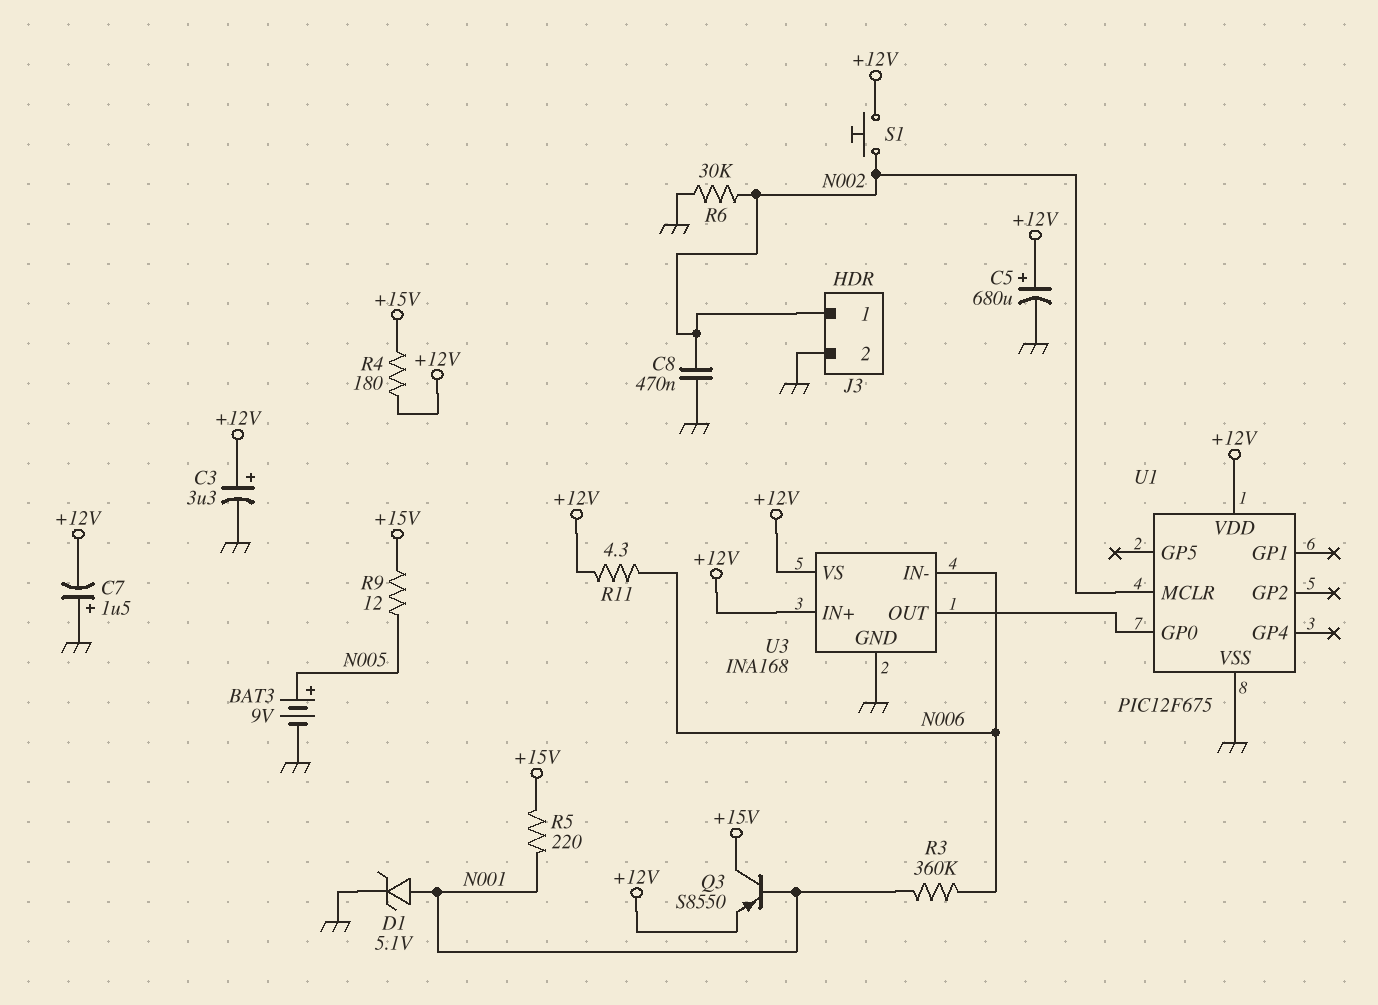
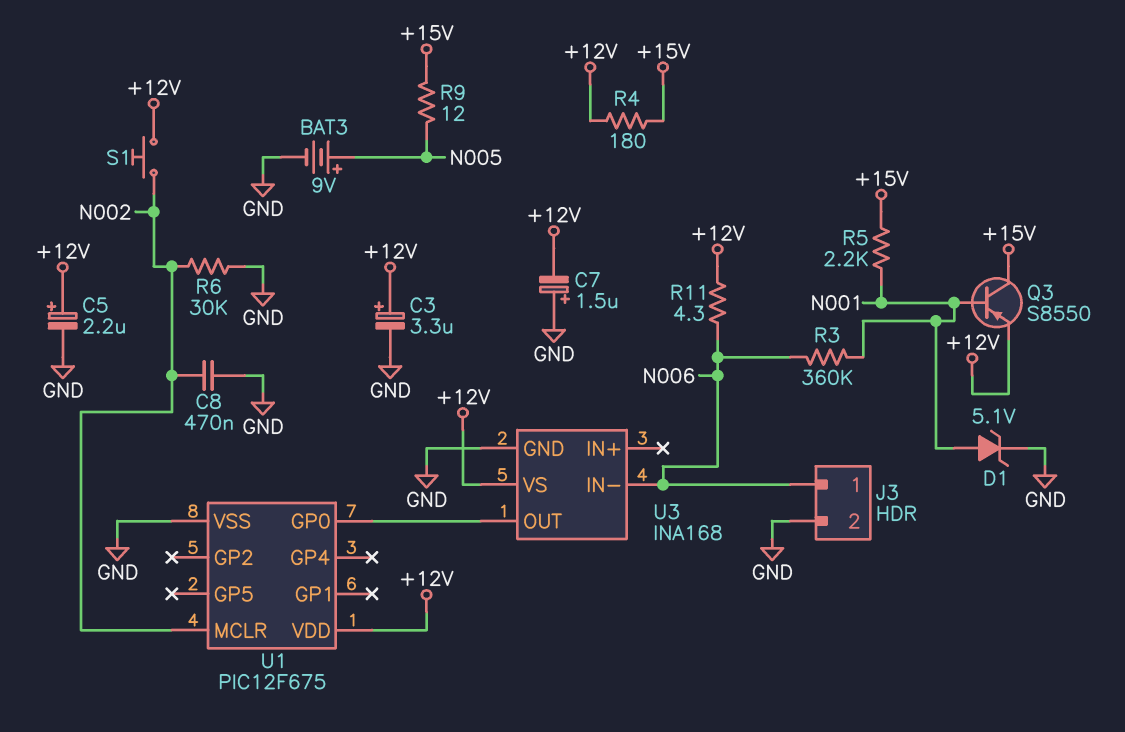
C5: 680uF (plus +12V, minus GND) -> 2.2uF (plus +12V, minus GND)
J3 pin 1: N002 -> N006
R5: 220 (+15V, N001) -> 2.2k (+15V, N001)
U3 pin IN+: +12V -> none

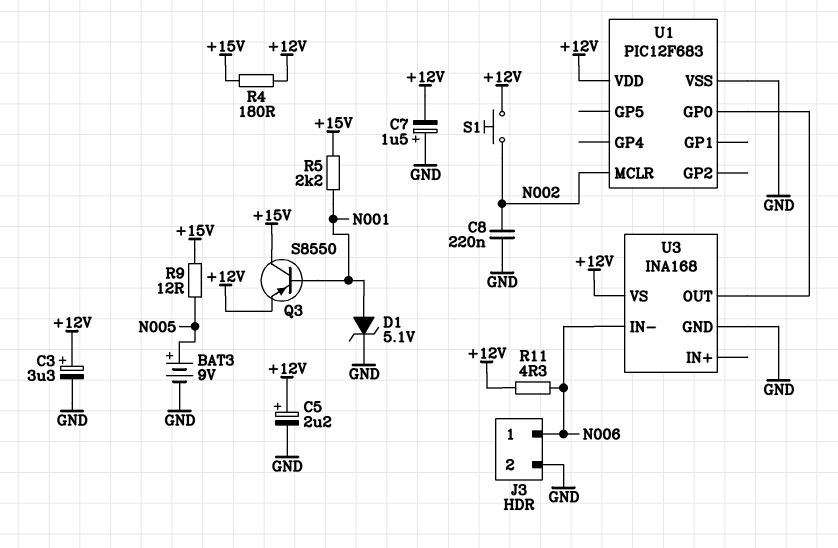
C8: 470nF (GND, N002) -> 220nF (GND, N002)
R3: 360k (N001, N006) -> none
R6: 30k (GND, N002) -> none
U1: PIC12F675 -> PIC12F683

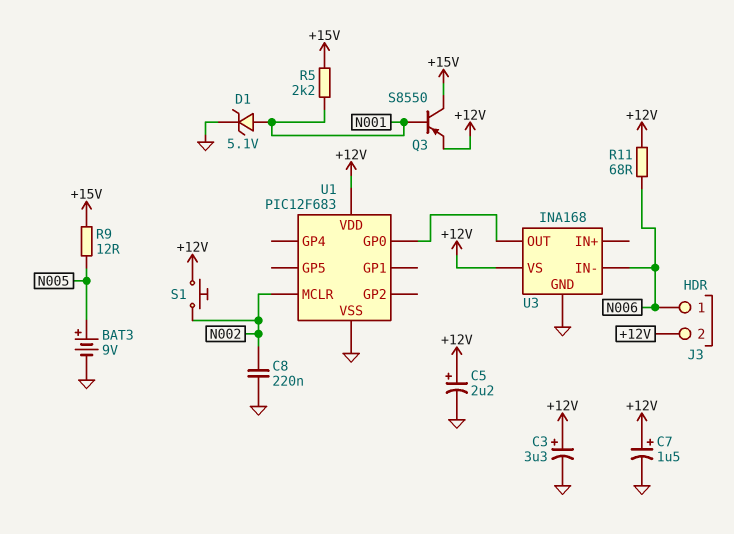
C7: 1.5uF (plus GND, minus +12V) -> 1.5uF (plus +12V, minus GND)
J3 pin 2: GND -> +12V
R4: 180 (+12V, +15V) -> none
R11: 4.3 (+12V, N006) -> 68 (+12V, N006)

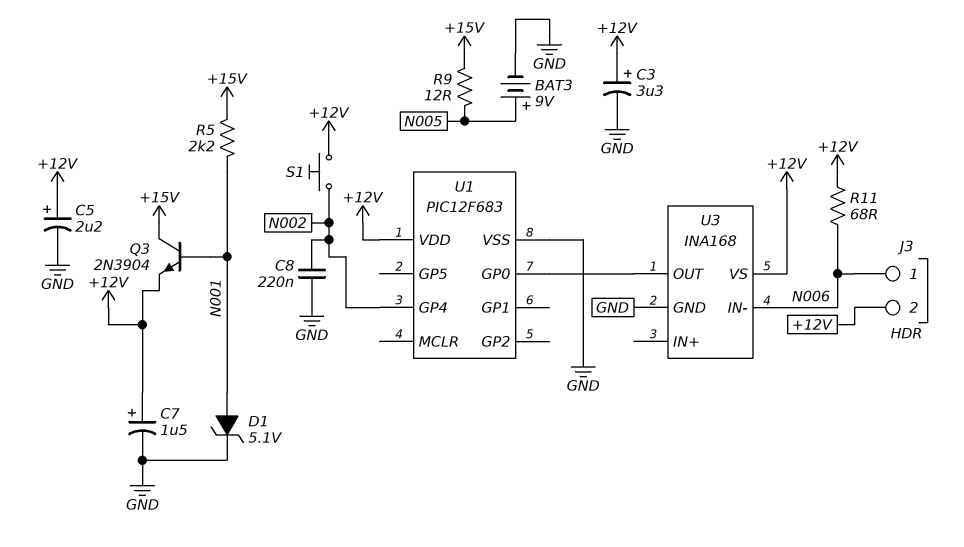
Q3: PNP S8550 (B N001, C +15V, E +12V) -> NPN 2N3904 (B N001, C +15V, E +12V)
U1 pin GP4: none -> N002
U1 pin MCLR: N002 -> none

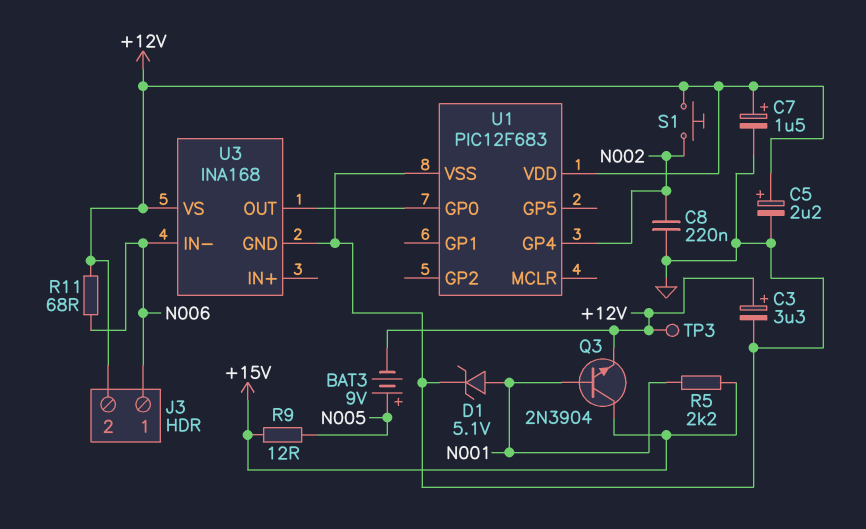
BAT3: 9V (plus N005, minus GND) -> 9V (plus N005, minus +12V)
TP3: none -> test point (+12V)

